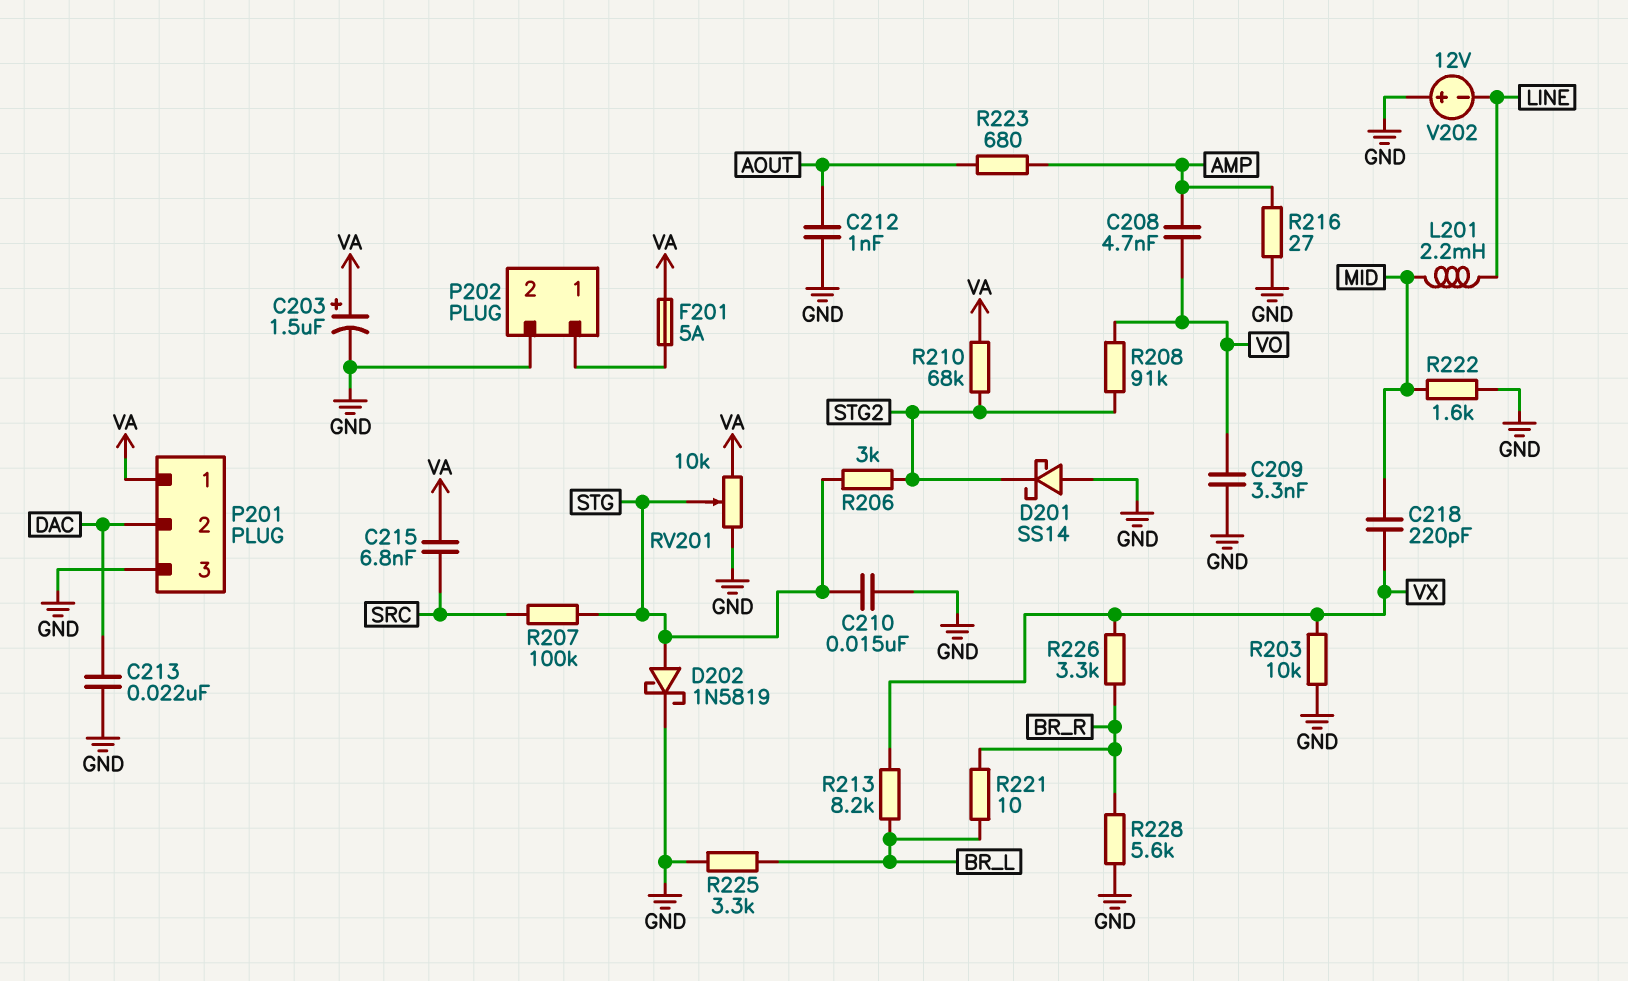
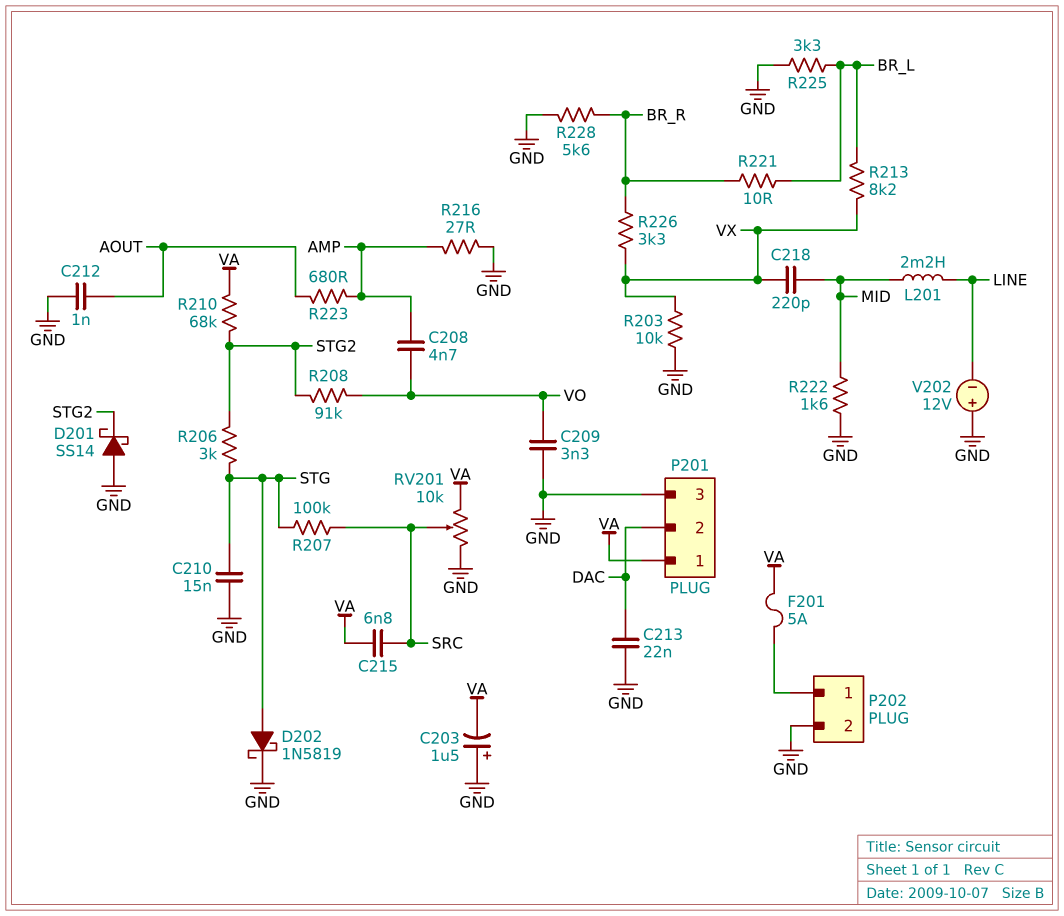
C203: 1.5uF (plus VA, minus GND) -> 1.5uF (plus GND, minus VA)
RV201: 10k (GND, VA, wiper STG) -> 10k (GND, VA, wiper SRC)

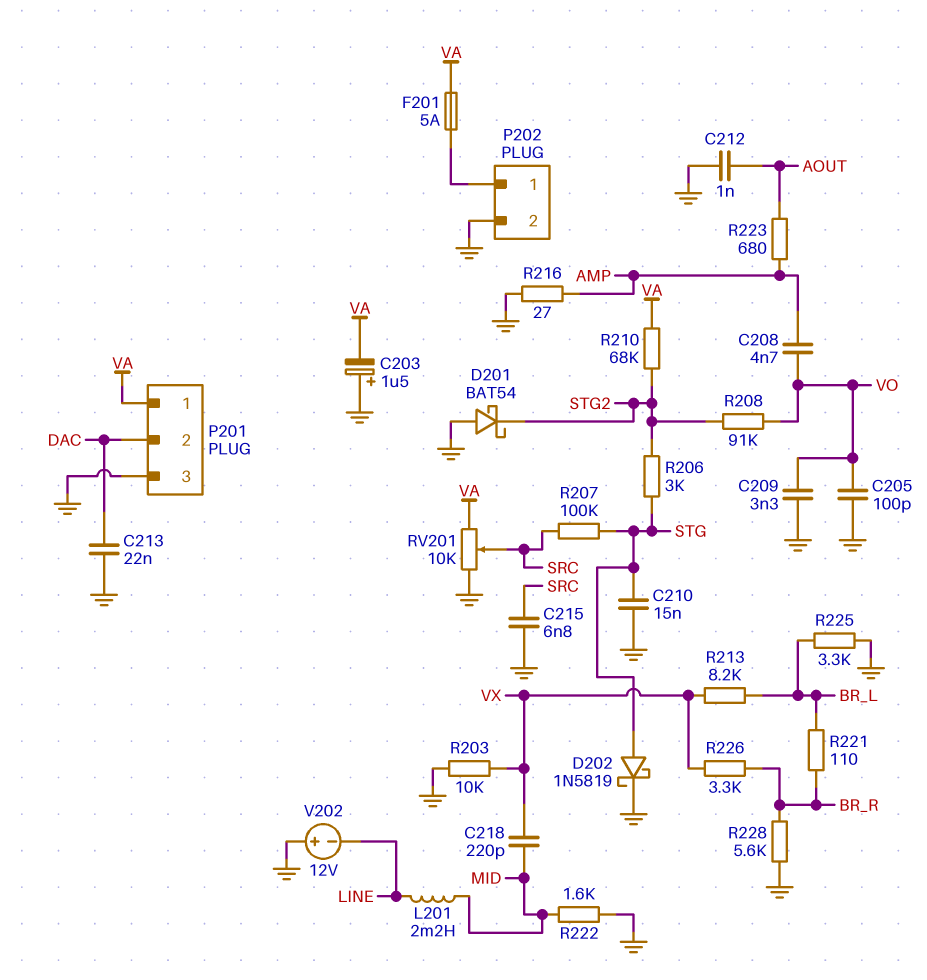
C205: none -> 100pF (GND, VO)
C215: 6.8nF (SRC, VA) -> 6.8nF (GND, SRC)
D201: schottky SS14 (A GND, K STG2) -> schottky BAT54 (A GND, K STG2)
R221: 10 (BR_L, BR_R) -> 110 (BR_L, BR_R)

